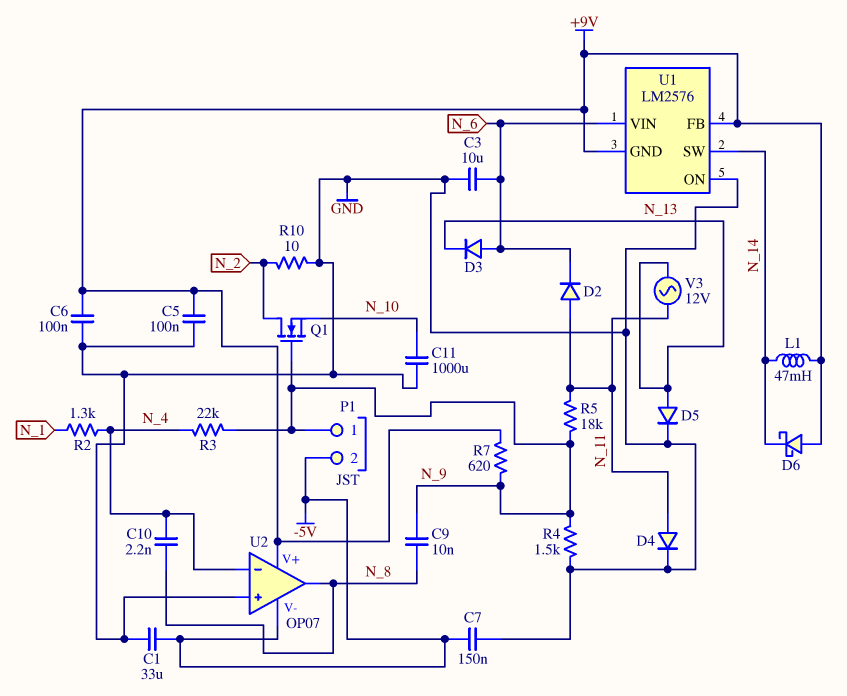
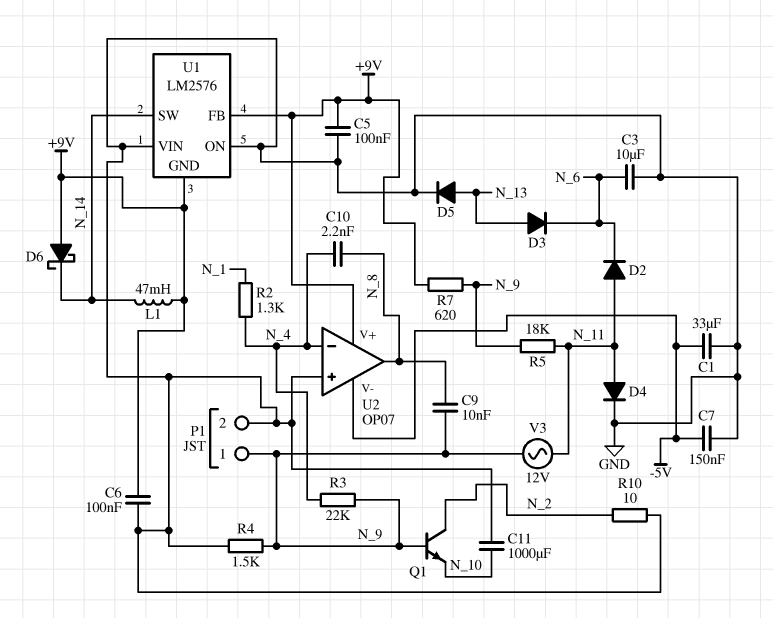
D3: diode (A N_6, K N_13) -> diode (A N_13, K N_6)
P1 pin 2: -5V -> GND
Q1: NMOS (G N_9, D N_2, S N_10) -> NPN (B N_9, C N_2, E N_10)
U1 pin VIN: N_6 -> GND
V3: AC 12V (N_11, N_13) -> AC 12V (N_9, N_11)

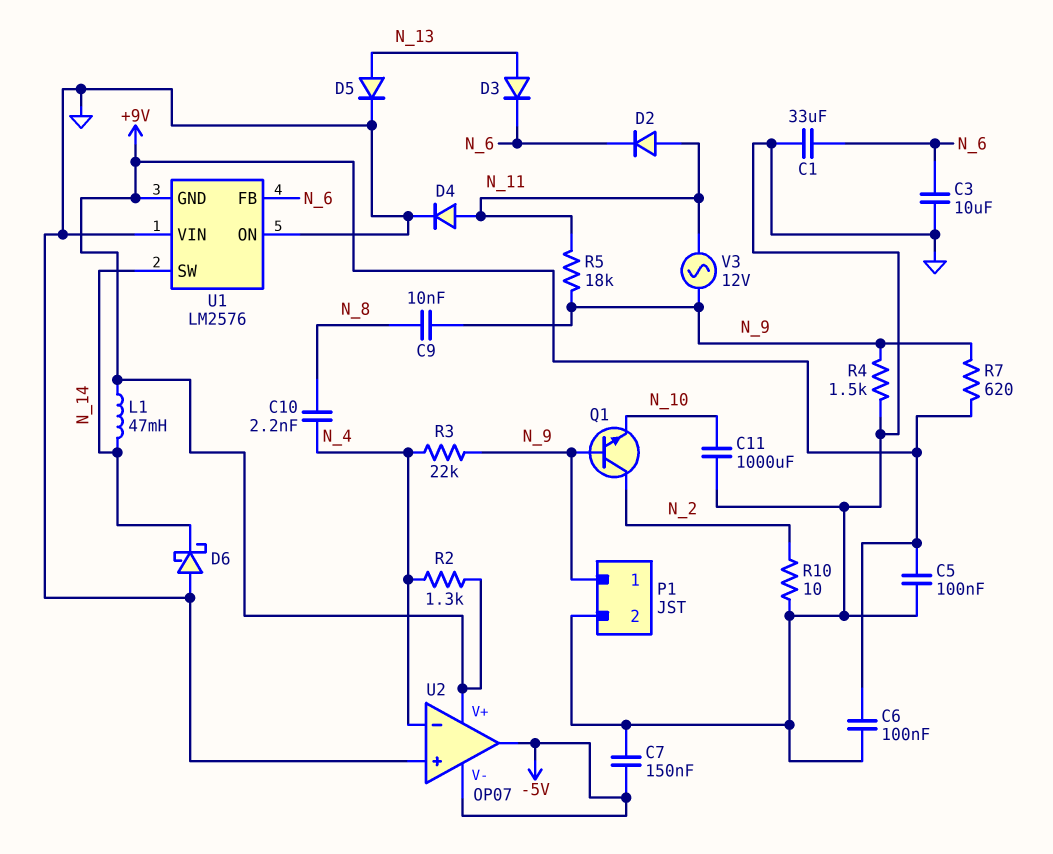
C1: 33uF (-5V, GND) -> 33uF (GND, N_6)
D6: schottky (A +9V, K N_14) -> schottky (A GND, K N_14)
R2: 1.3k (N_1, N_4) -> 1.3k (+9V, N_4)
U1 pin FB: +9V -> N_6
U2 pin out: N_8 -> -5V

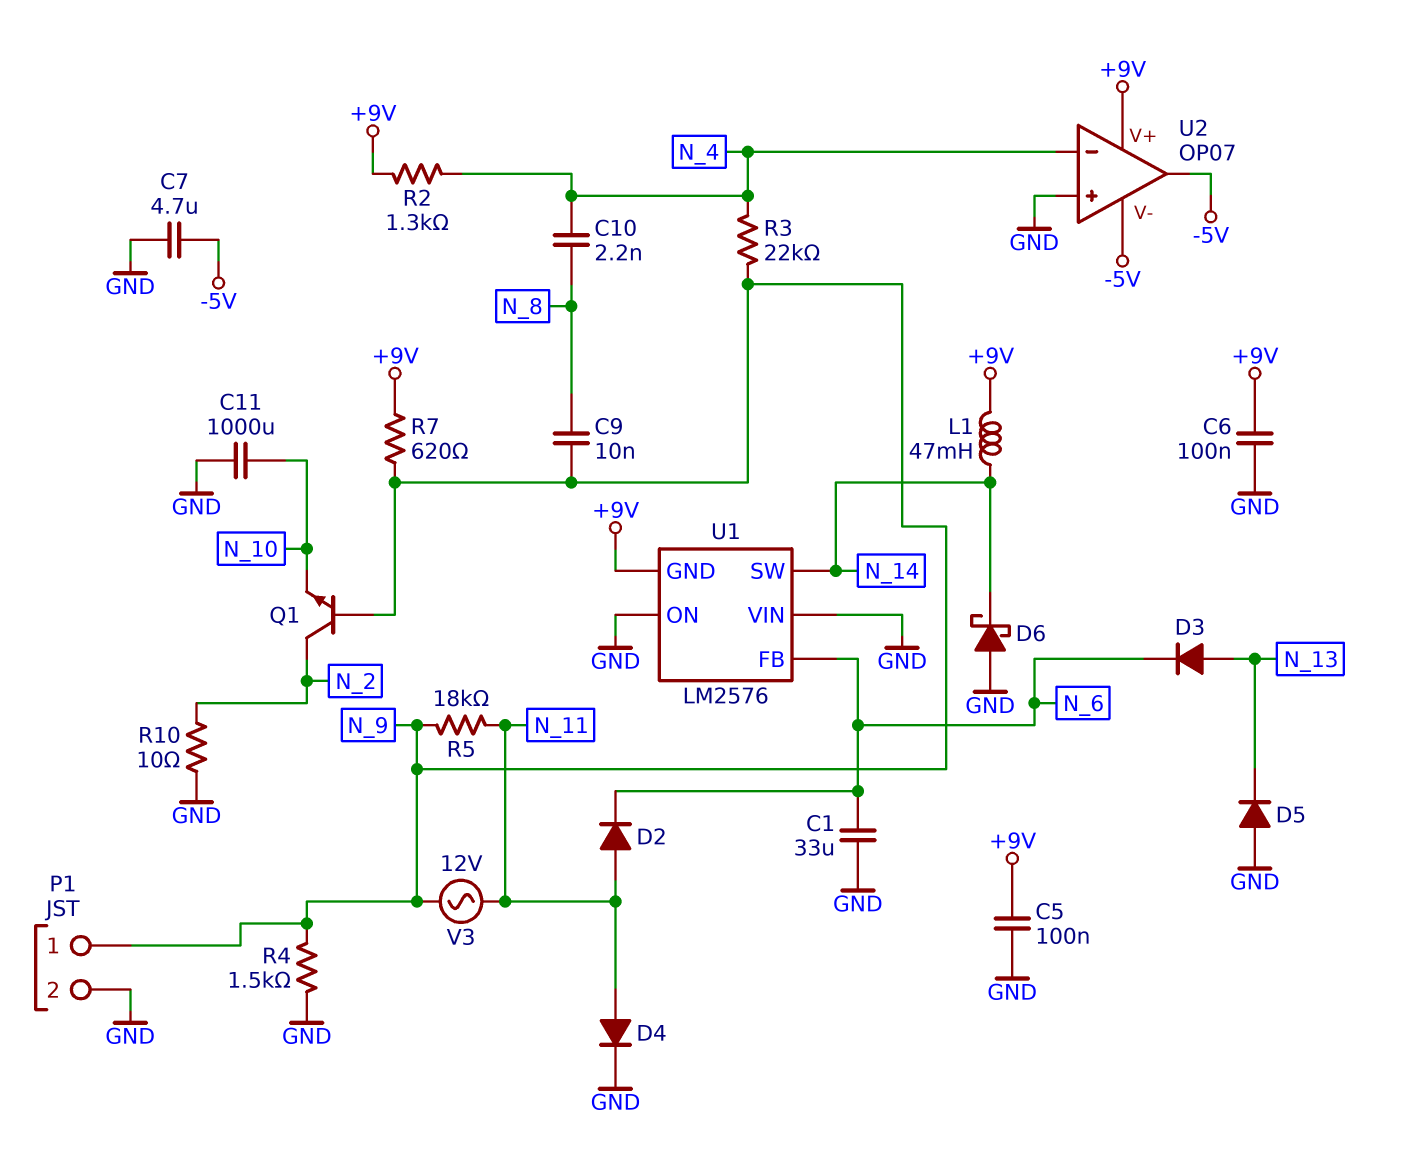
C3: 10uF (GND, N_6) -> none
C7: 150nF (-5V, GND) -> 4.7uF (-5V, GND)
D5: diode (A N_13, K GND) -> diode (A GND, K N_13)

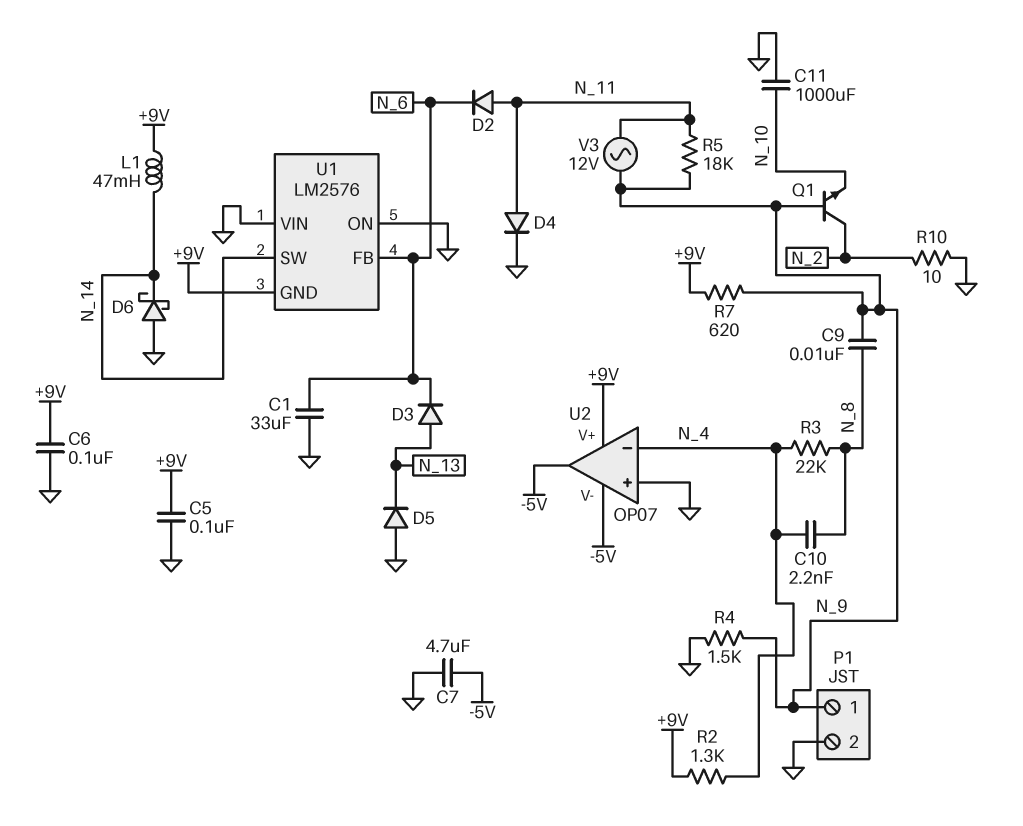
R3: 22k (N_4, N_9) -> 22k (N_4, N_8)

